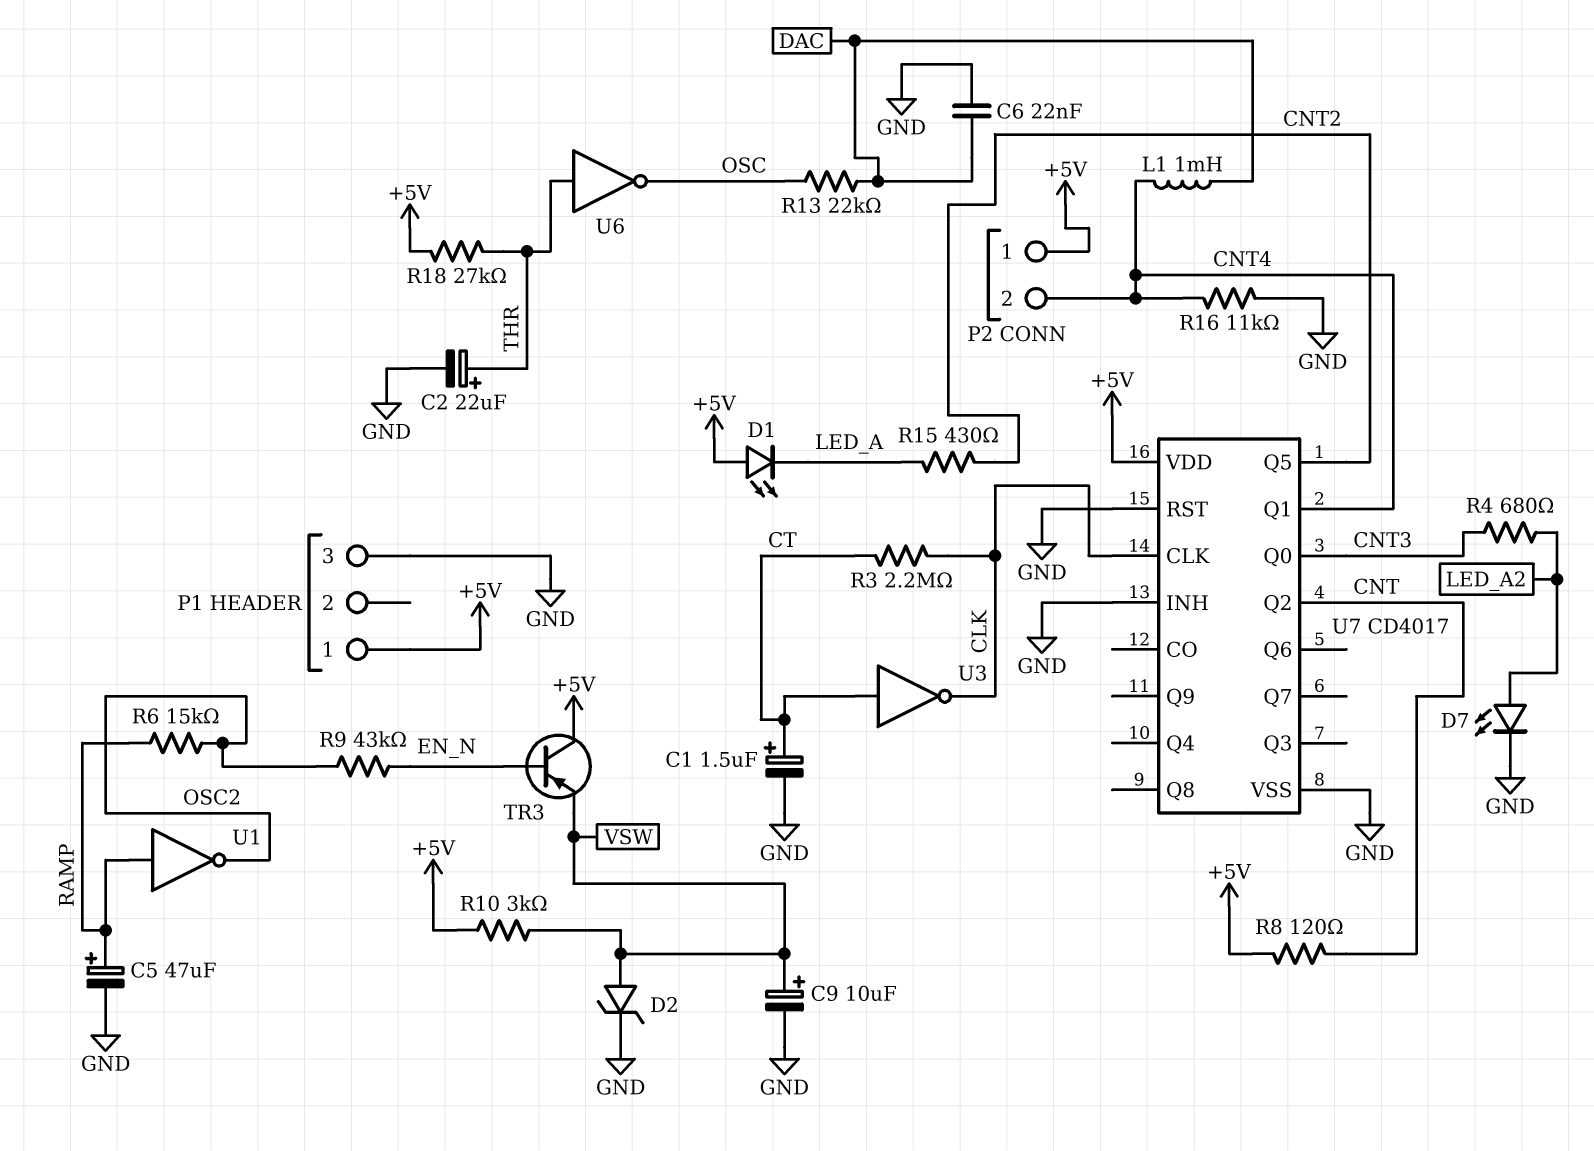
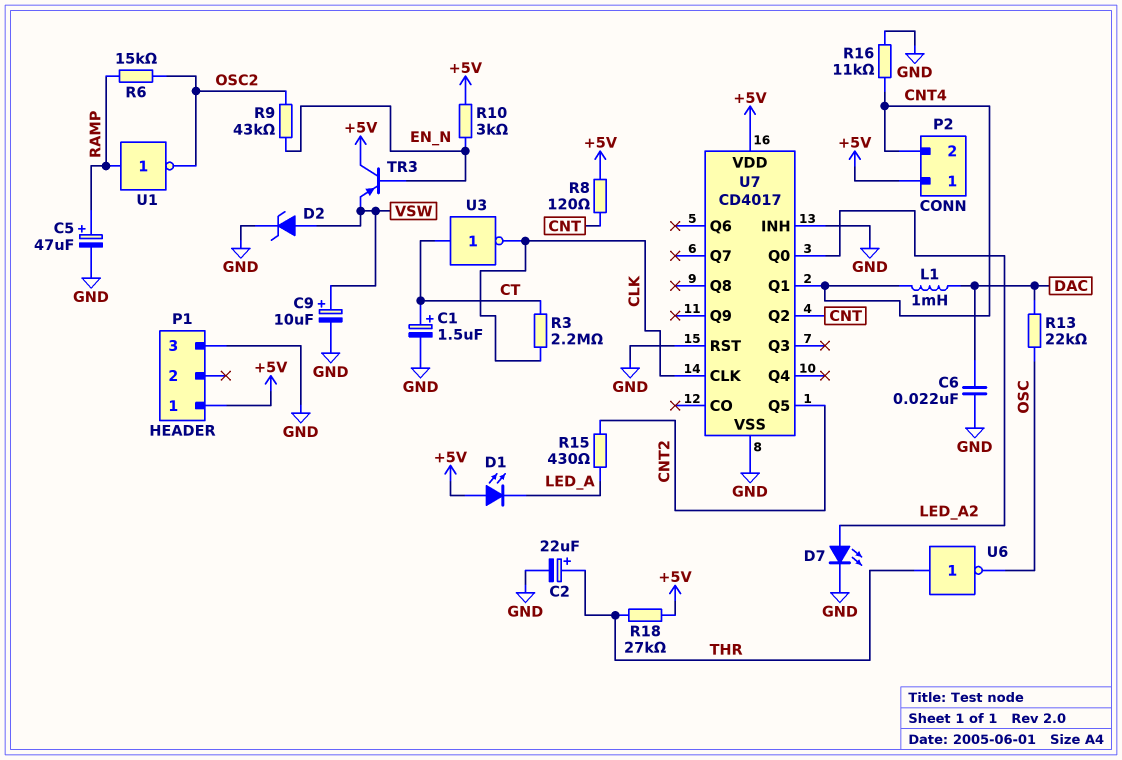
R4: 680 (CNT3, LED_A2) -> none
R10: 3k (+5V, VSW) -> 3k (+5V, EN_N)
U7 pin Q0: CNT3 -> LED_A2

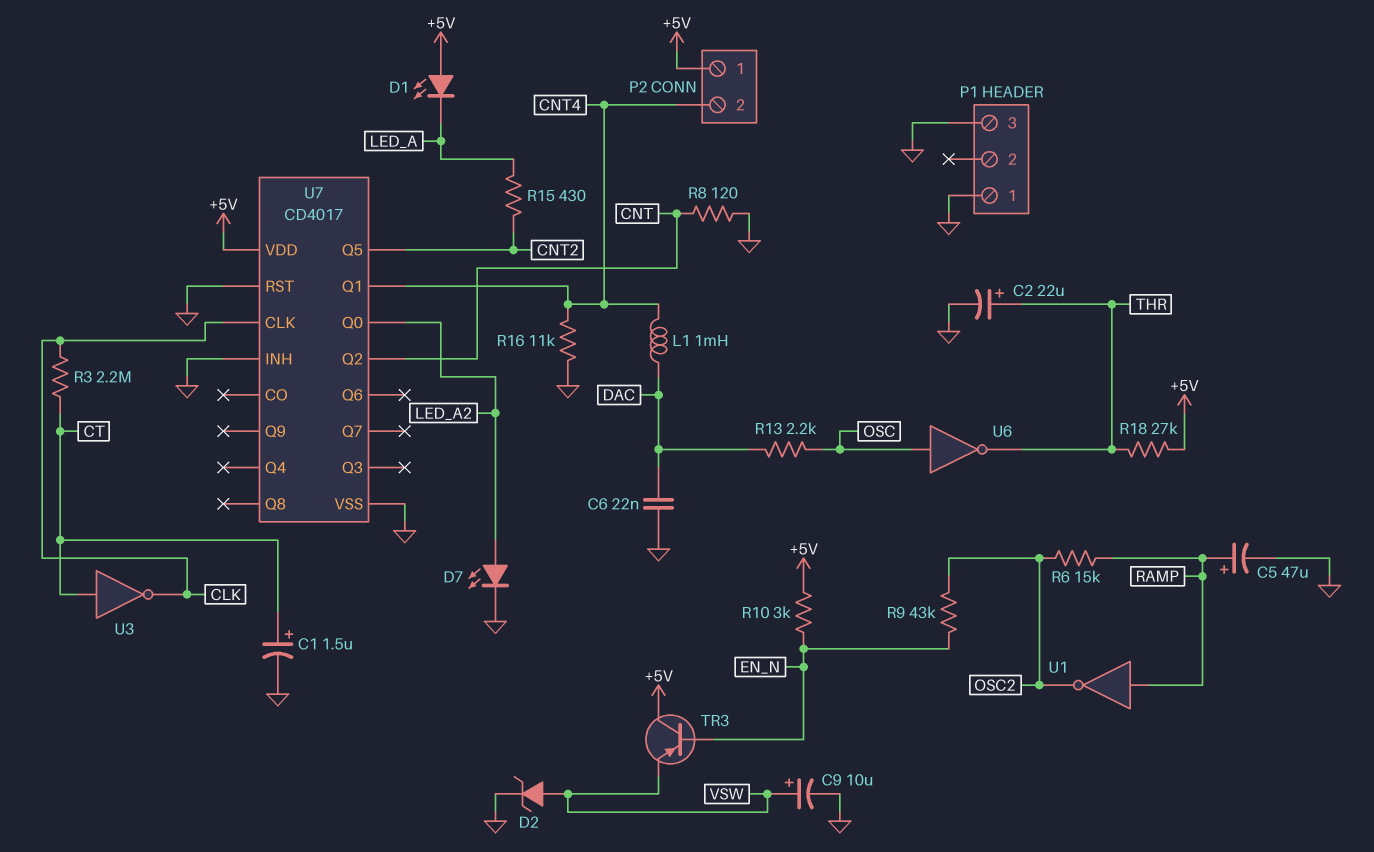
P1 pin 1: +5V -> GND
R8: 120 (+5V, CNT) -> 120 (CNT, GND)
R13: 22k (DAC, OSC) -> 2.2k (DAC, OSC)
U6: NOT (in THR, out OSC) -> NOT (in OSC, out THR)

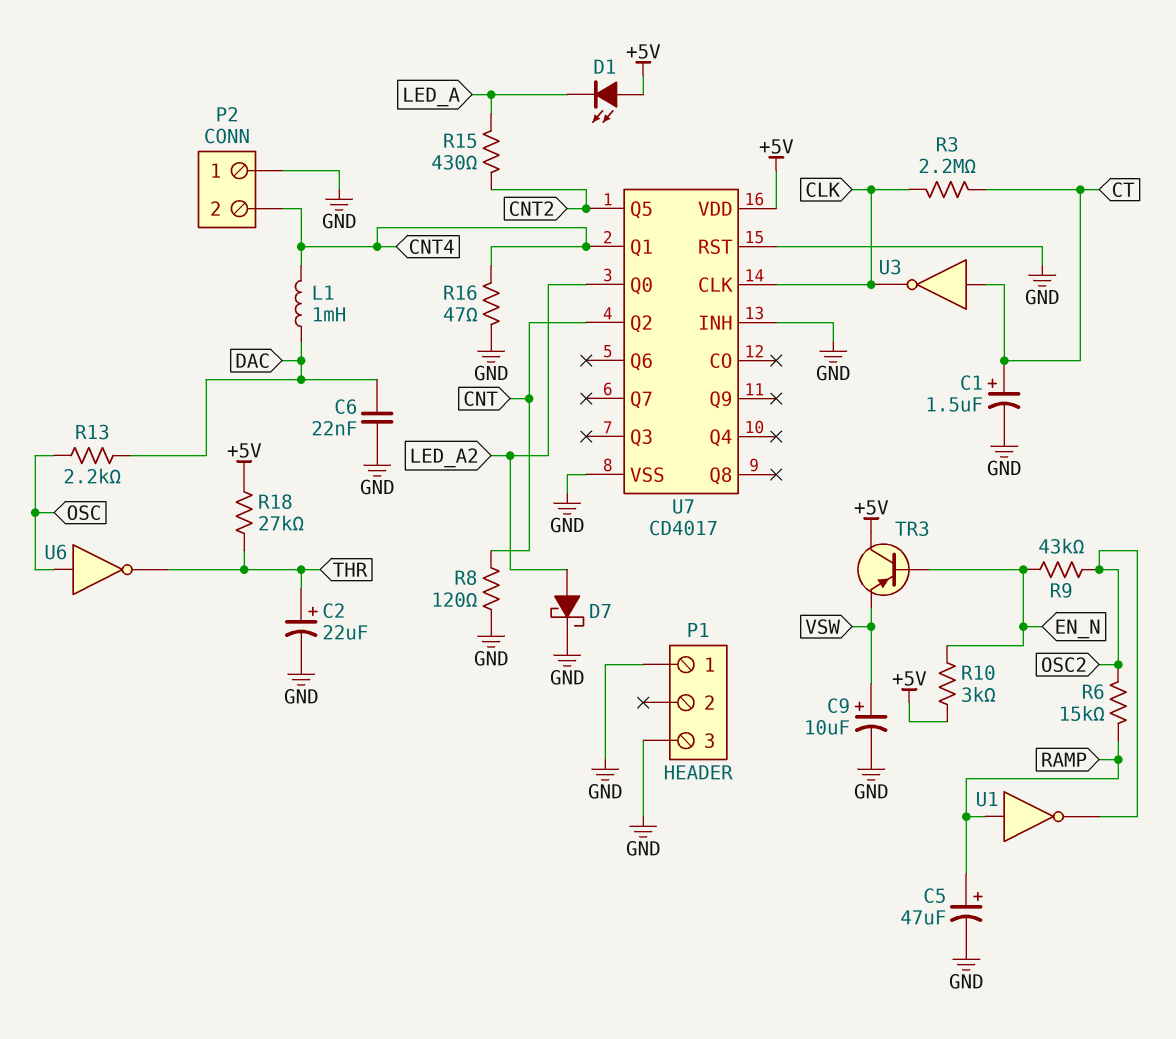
D2: zener (A VSW, K GND) -> none
D7: LED (A LED_A2, K GND) -> schottky (A LED_A2, K GND)
P2 pin 1: +5V -> GND
R16: 11k (CNT4, GND) -> 47 (CNT4, GND)

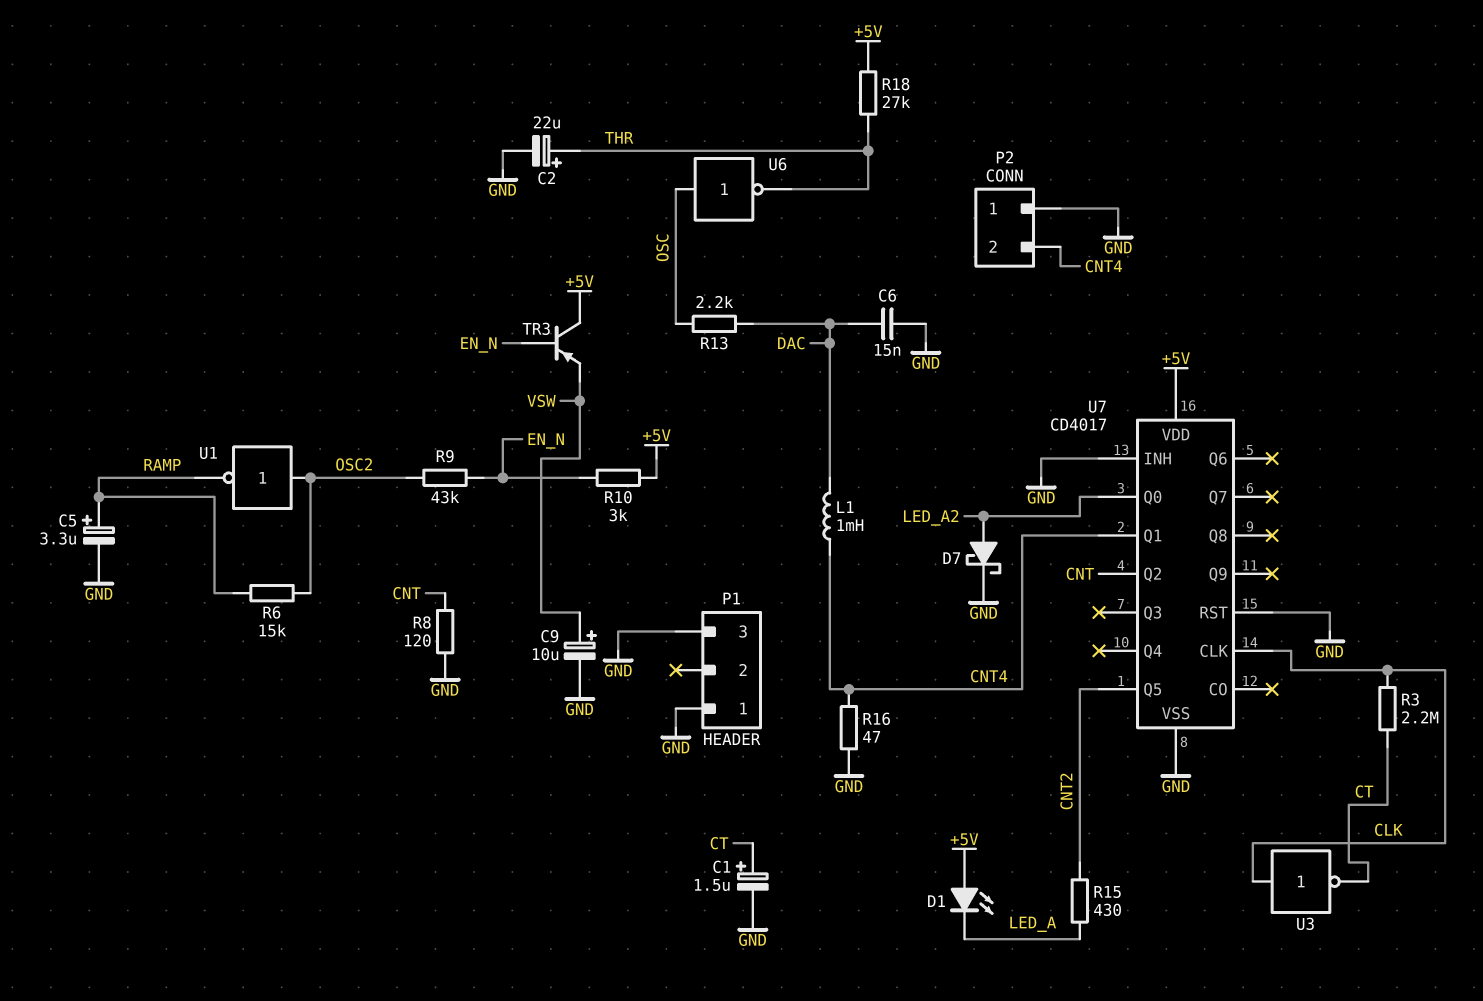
C5: 47uF (plus RAMP, minus GND) -> 3.3uF (plus RAMP, minus GND)
C6: 22nF (DAC, GND) -> 15nF (DAC, GND)
U1: NOT (in RAMP, out OSC2) -> NOT (in OSC2, out RAMP)
U3: NOT (in CT, out CLK) -> NOT (in CLK, out CT)

